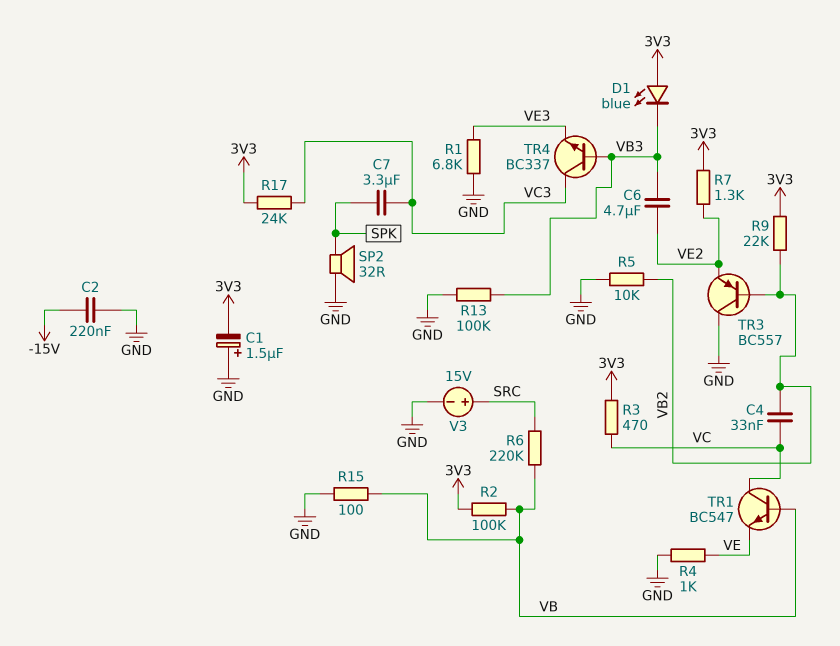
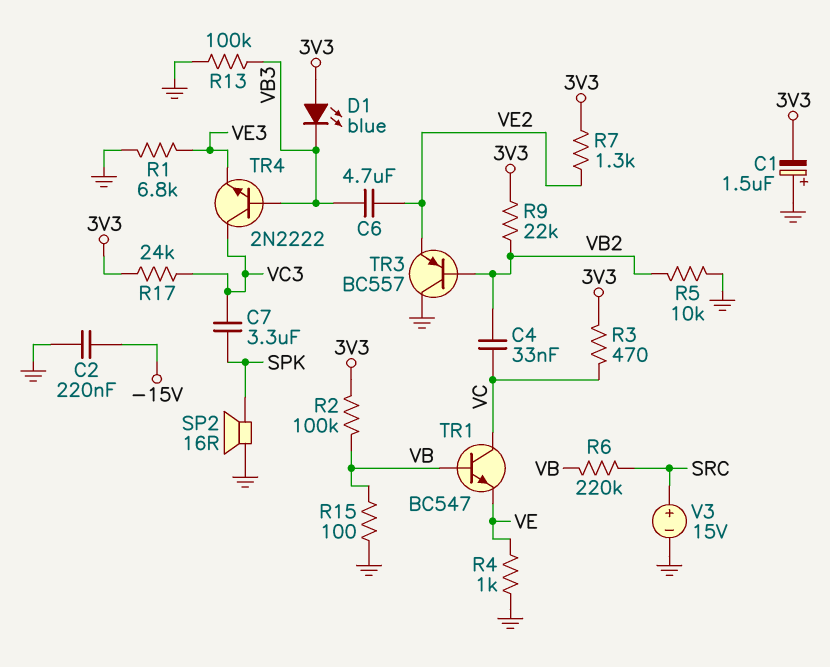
SP2: speaker 32R (GND, SPK) -> speaker 16R (GND, SPK)
TR4: NPN BC337 (B VB3, C VC3, E VE3) -> NPN 2N2222 (B VB3, C VC3, E VE3)

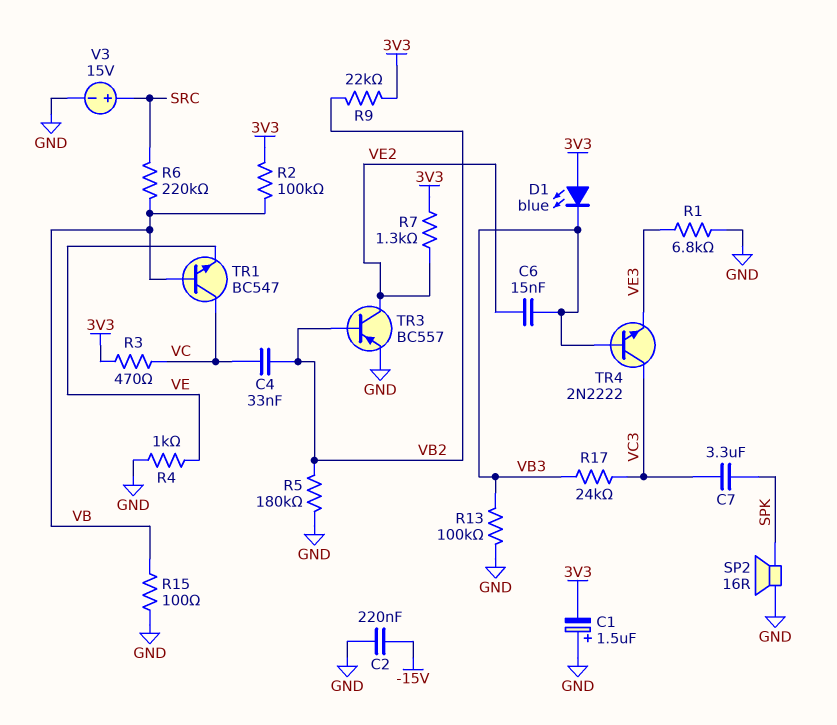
C6: 4.7uF (VB3, VE2) -> 15nF (VB3, VE2)
R5: 10k (GND, VB2) -> 180k (GND, VB2)
R17: 24k (3V3, VC3) -> 24k (VB3, VC3)
TR3: PNP BC557 (B VB2, C GND, E VE2) -> PNP BC557 (B VB2, C VE2, E GND)

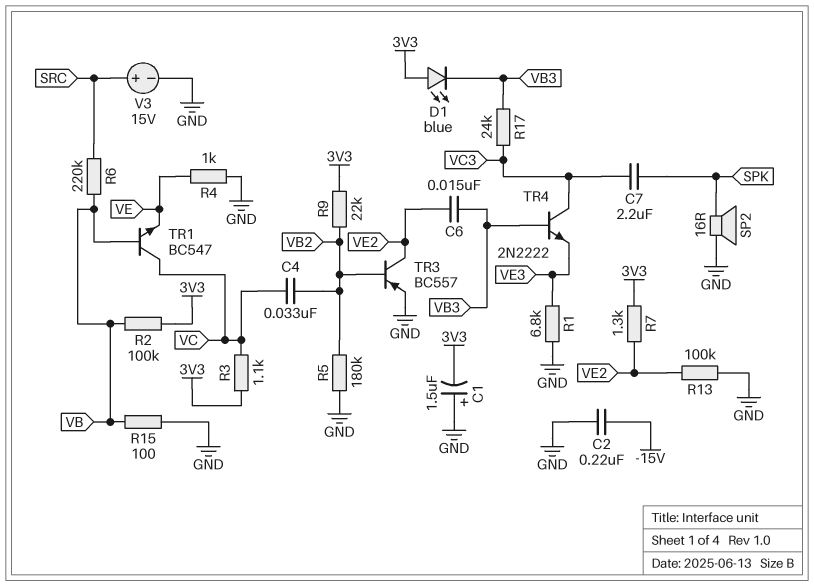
C7: 3.3uF (SPK, VC3) -> 2.2uF (SPK, VC3)
R3: 470 (3V3, VC) -> 1.1k (3V3, VC)
R13: 100k (GND, VB3) -> 100k (GND, VE2)

